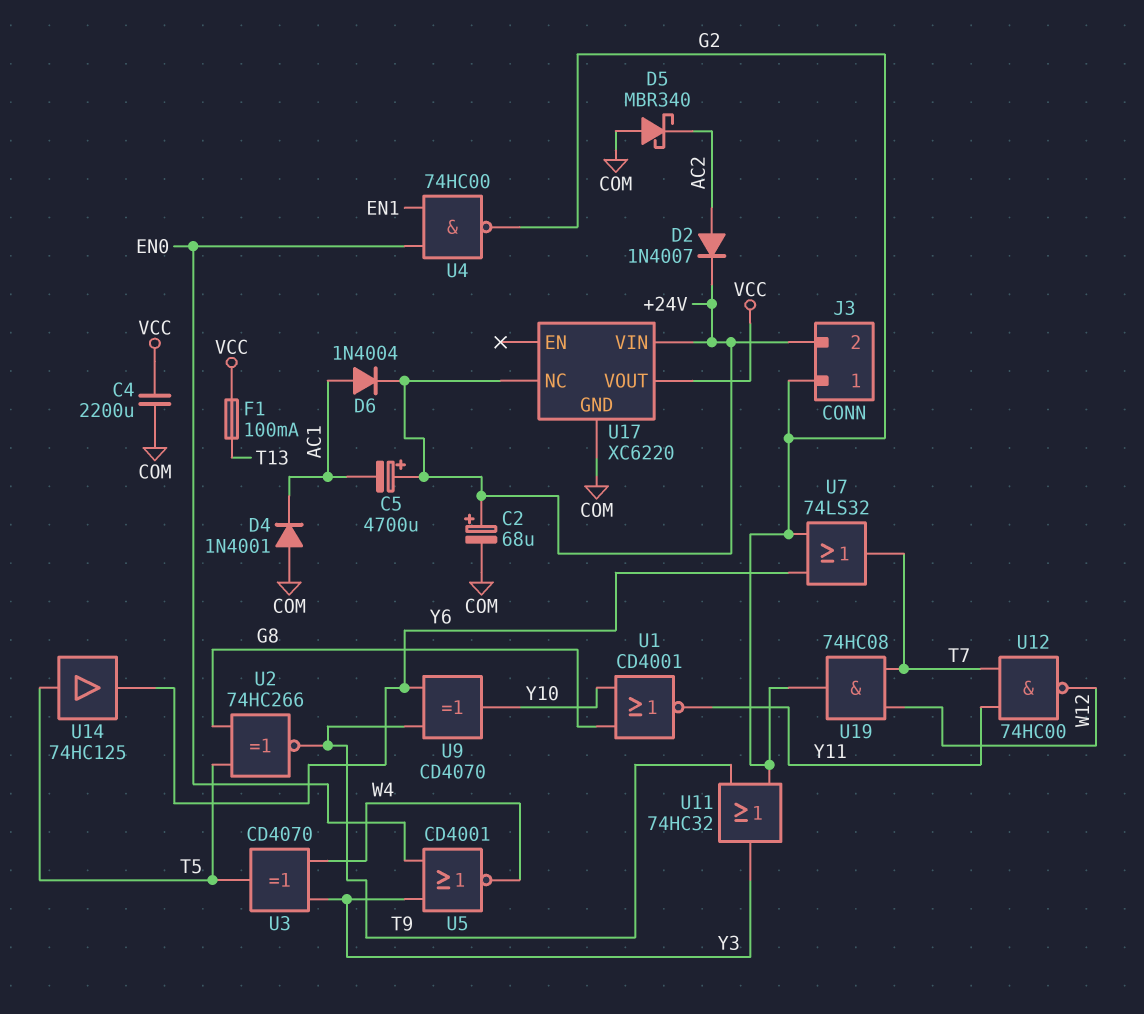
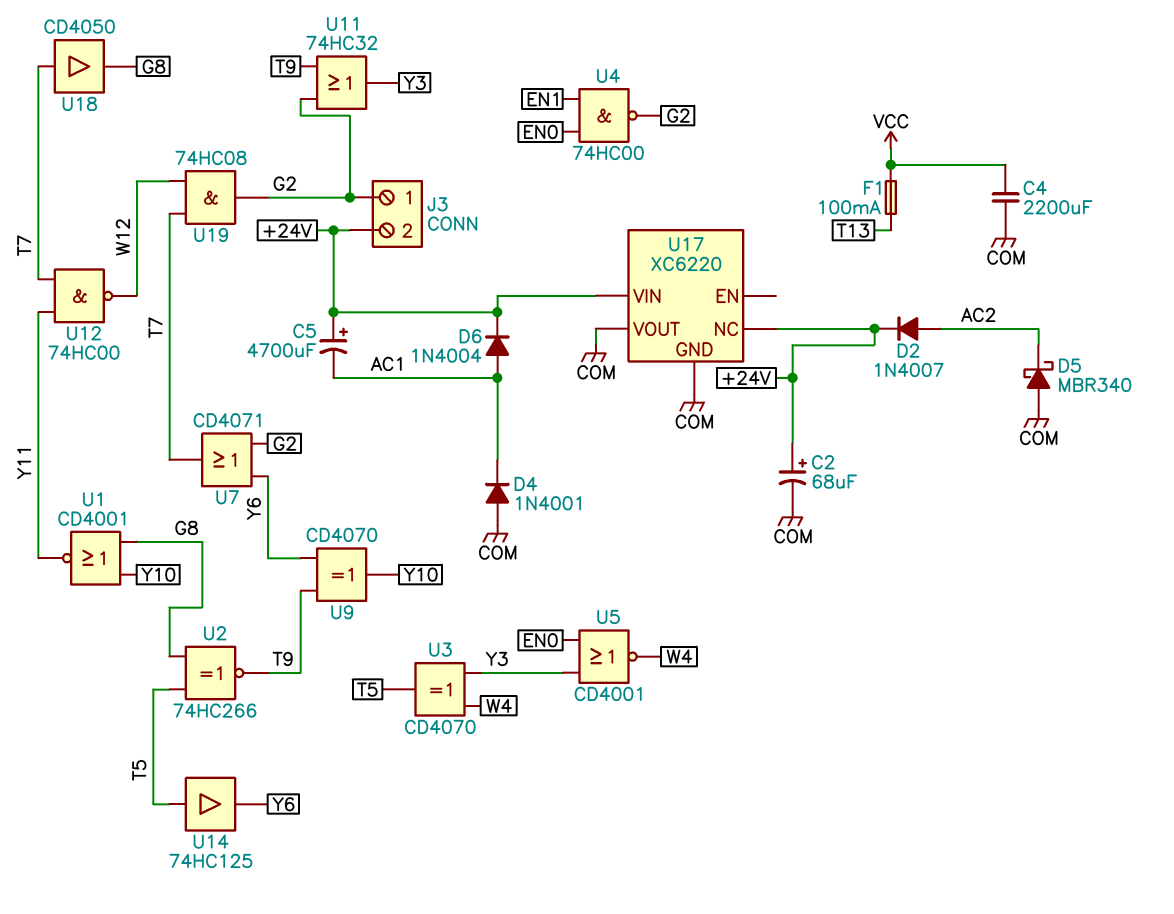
U7: OR 74LS32 (in G2, in Y6, out T7) -> OR CD4071 (in G2, in Y6, out T7)
U17 pin VOUT: VCC -> COM
U18: none -> buffer CD4050 (in T7, out G8)

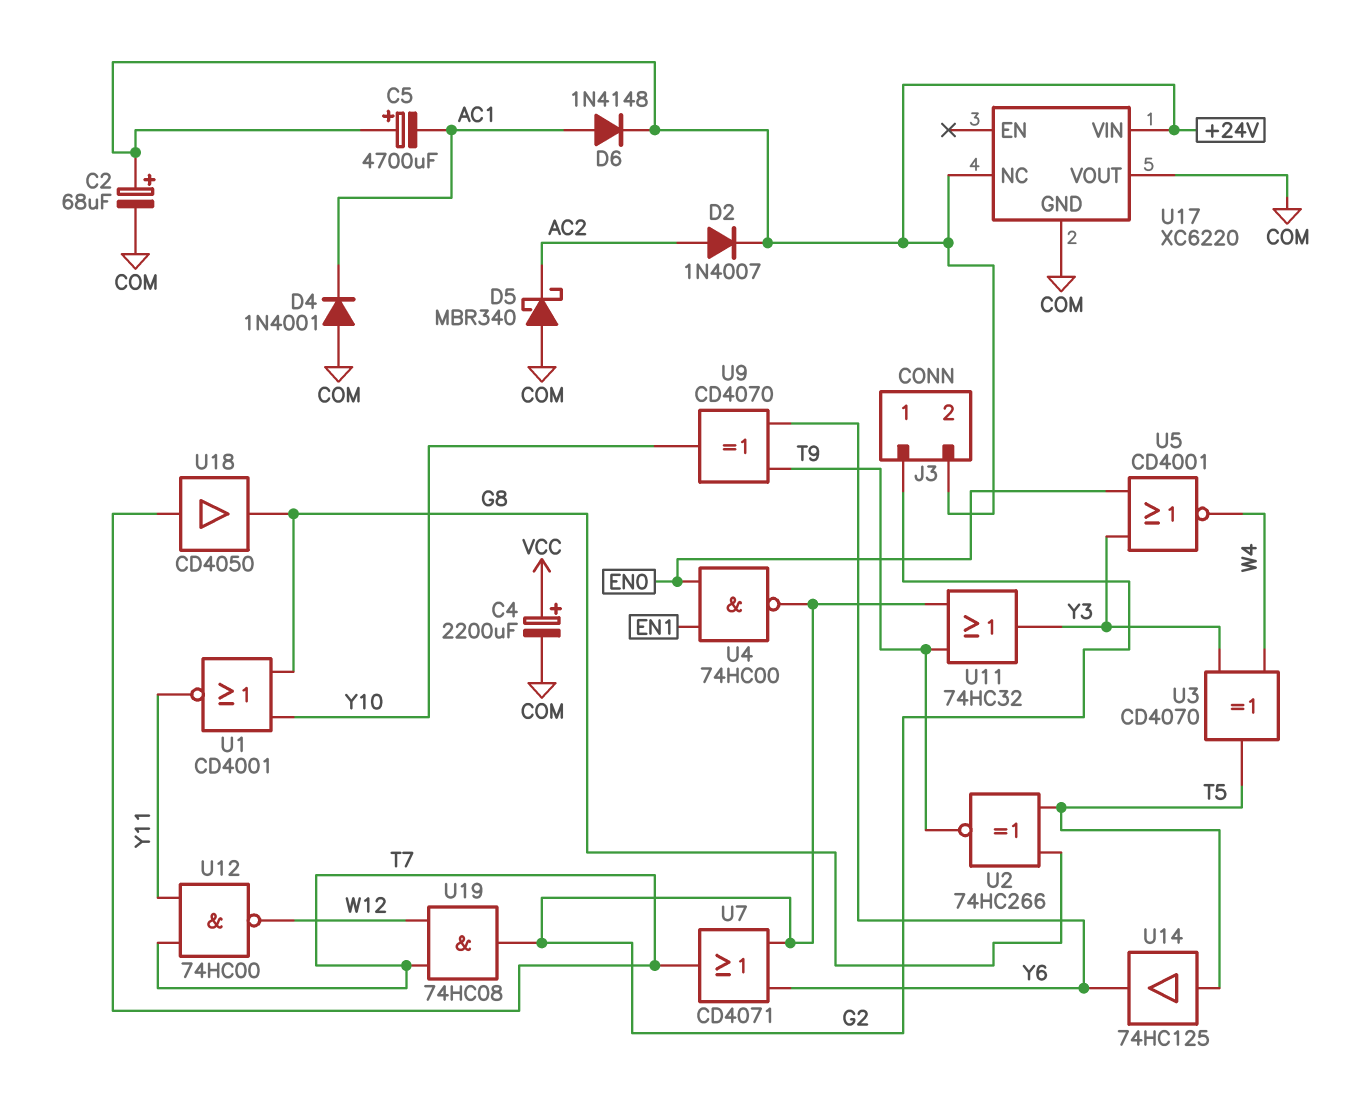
C4: 2200uF (COM, VCC) -> 2200uF (plus VCC, minus COM)
D6: diode 1N4004 (A AC1, K +24V) -> diode 1N4148 (A AC1, K +24V)
F1: 100mA (T13, VCC) -> none

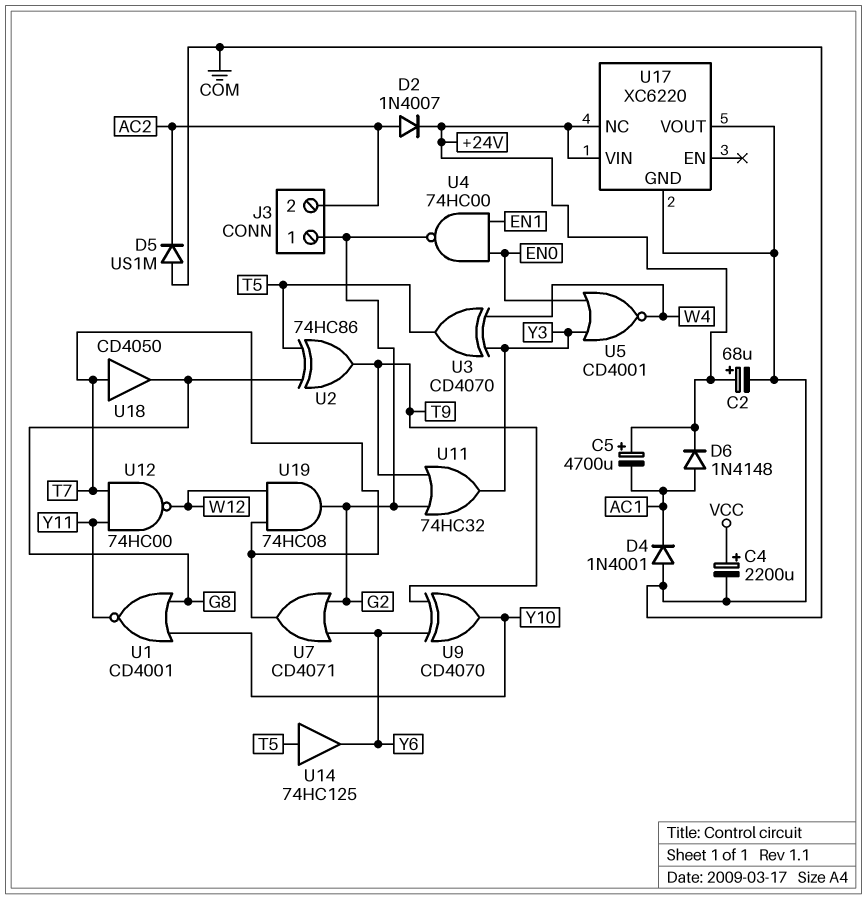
D5: schottky MBR340 (A COM, K AC2) -> diode US1M (A COM, K AC2)
J3 pin 2: +24V -> AC2
U2: XNOR 74HC266 (in G8, in T5, out T9) -> XOR 74HC86 (in G8, in T5, out T9)

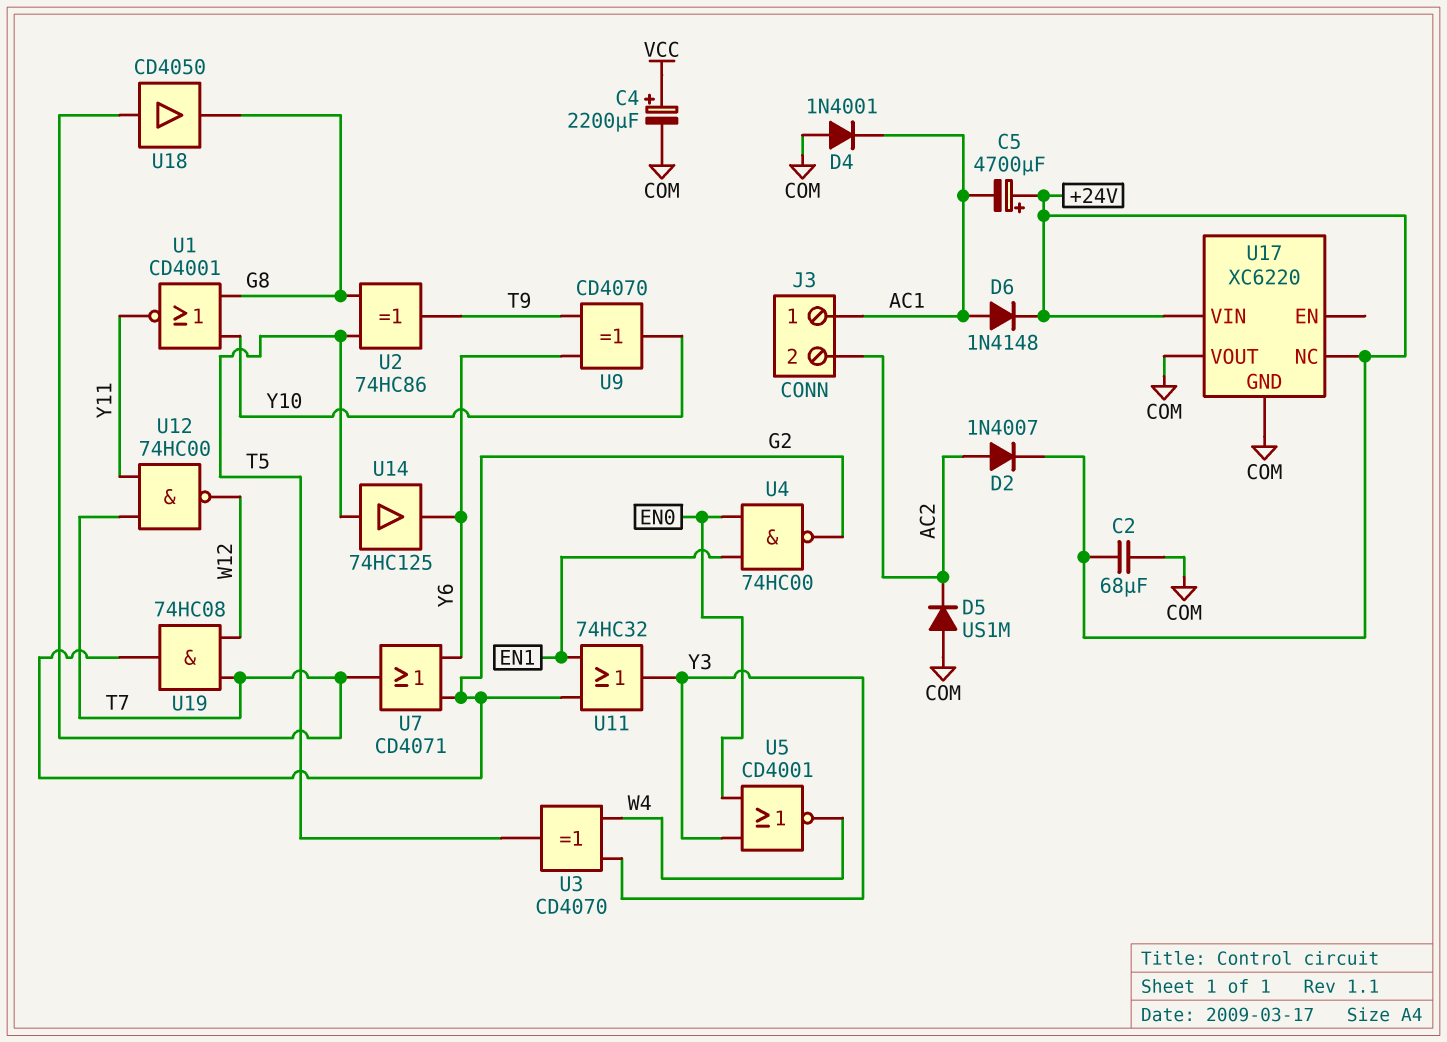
C2: 68uF (plus +24V, minus COM) -> 68uF (+24V, COM)
J3 pin 1: G2 -> AC1
U11: OR 74HC32 (in G2, in T9, out Y3) -> OR 74HC32 (in EN1, in G2, out Y3)

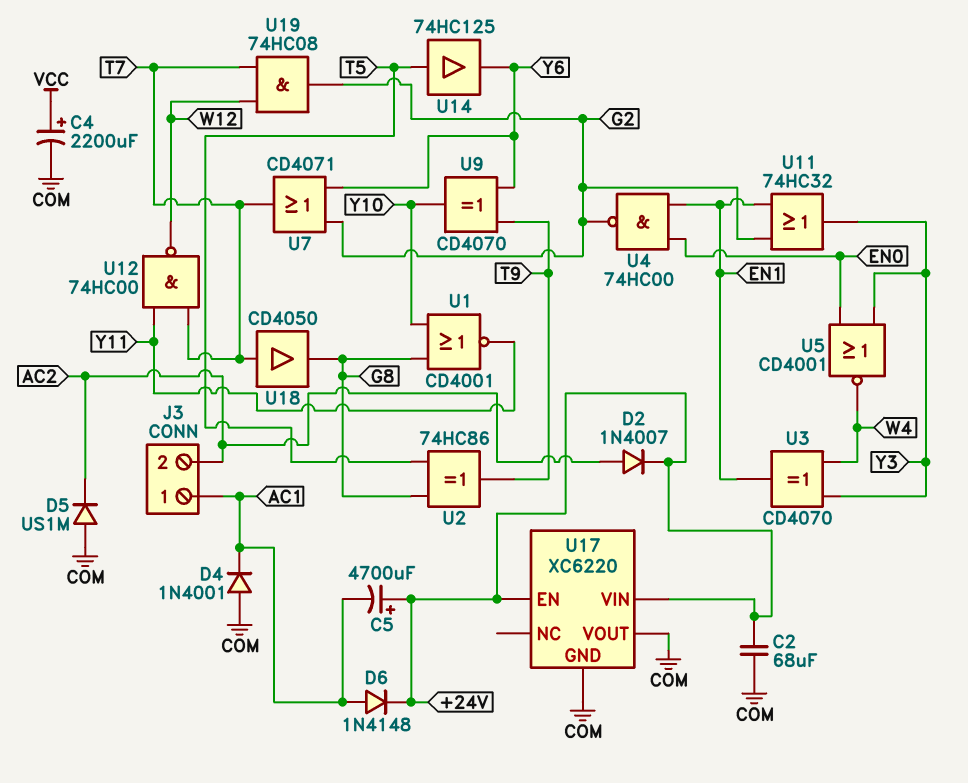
U3: XOR CD4070 (in W4, in Y3, out T5) -> XOR CD4070 (in W4, in Y3, out EN1)
U17 pin EN: none -> +24V
U17 pin NC: +24V -> none

